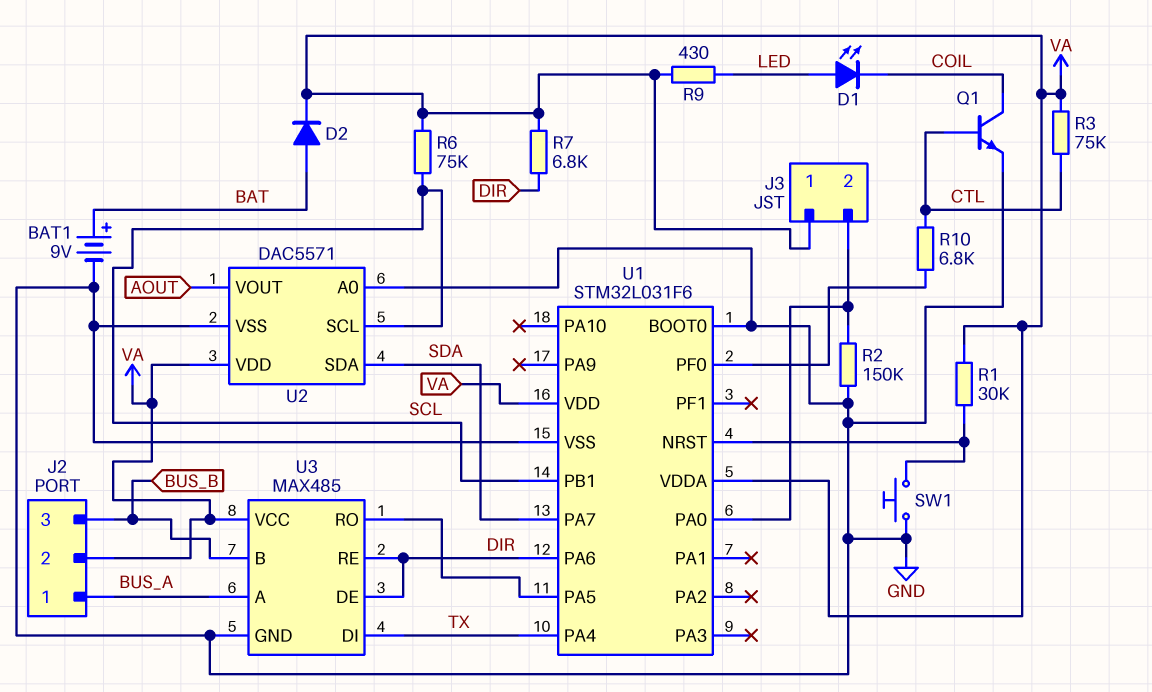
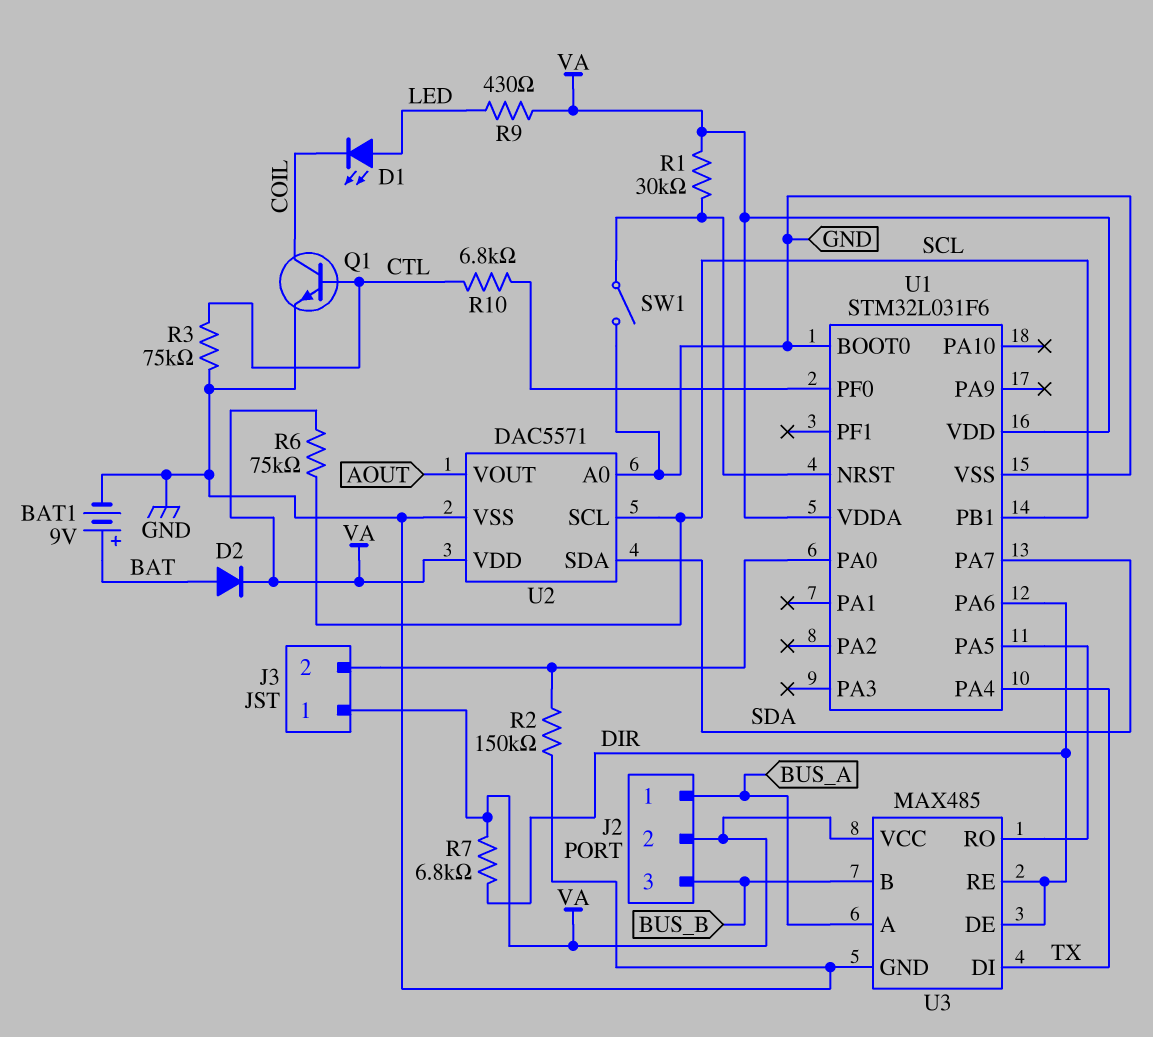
R3: 75k (CTL, VA) -> 75k (CTL, GND)
SW1: button (GND, U1/NRST) -> switch (GND, U1/NRST)

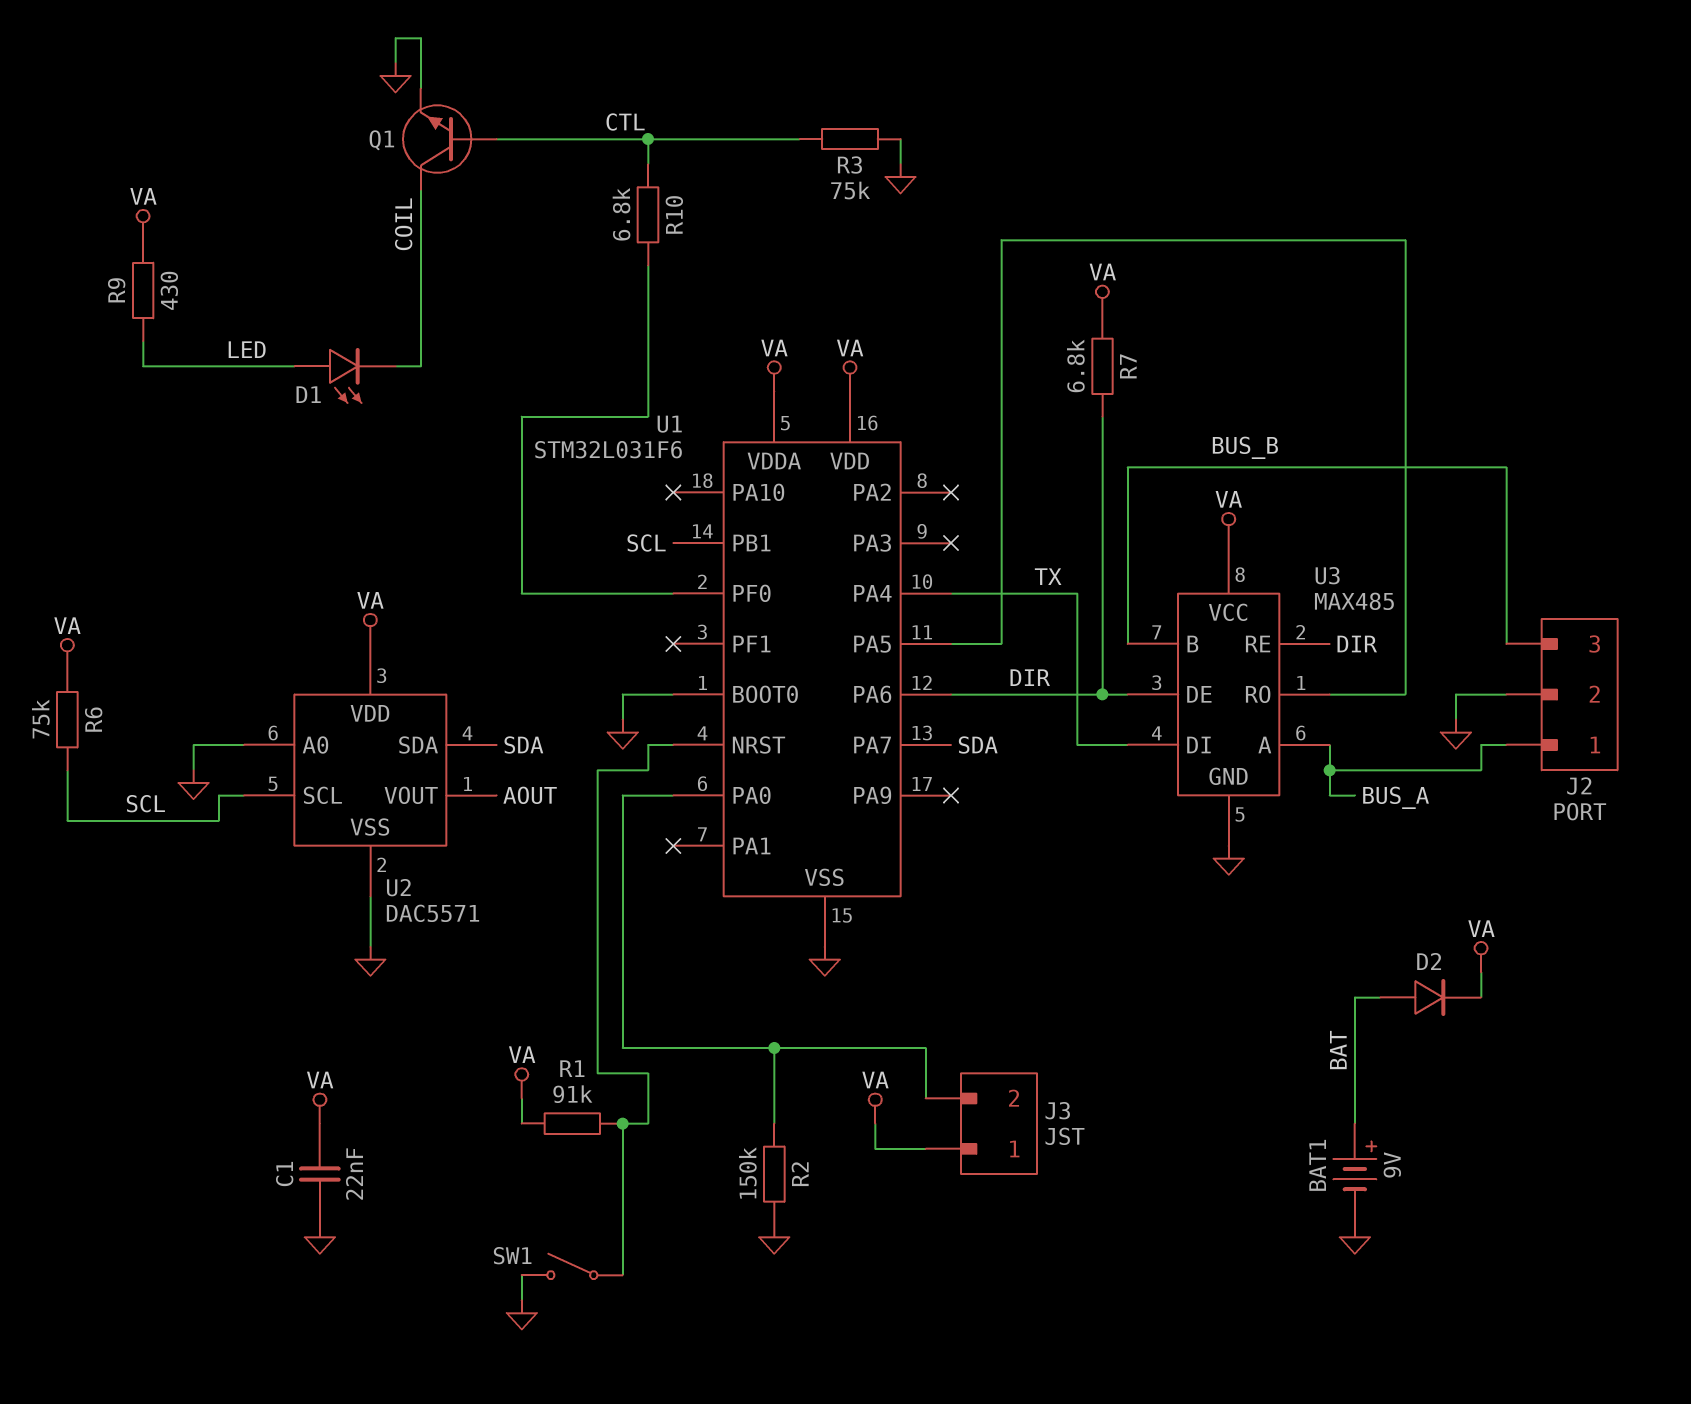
C1: none -> 22nF (GND, VA)
J2 pin 2: VA -> GND
R1: 30k (U1/NRST, VA) -> 91k (U1/NRST, VA)

